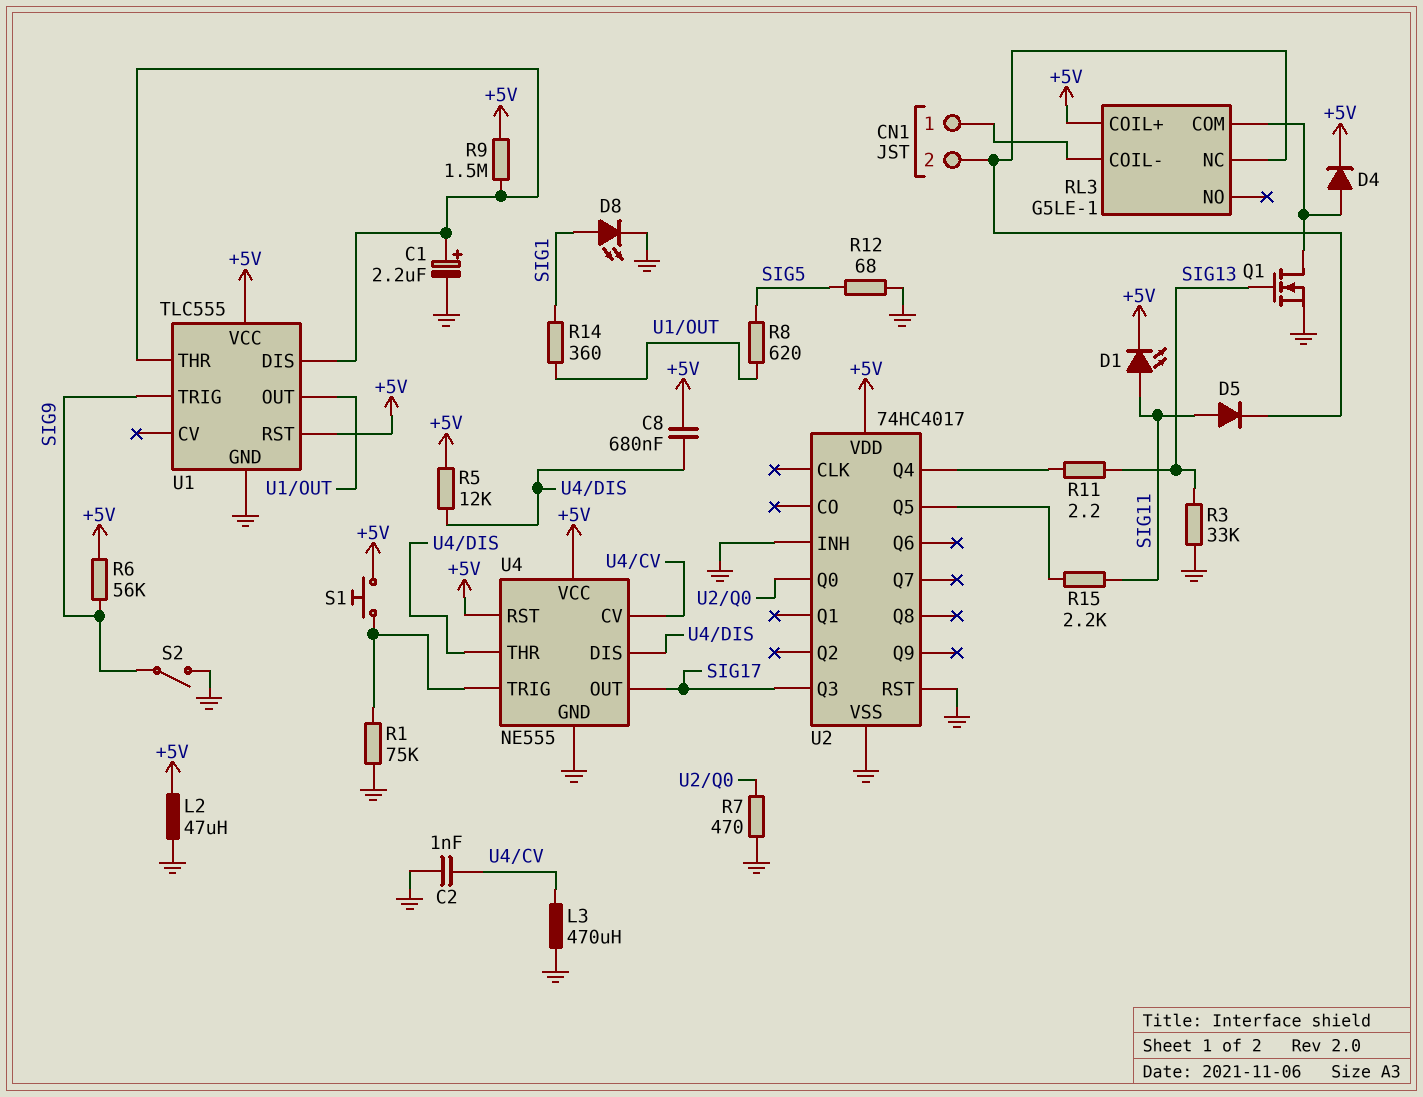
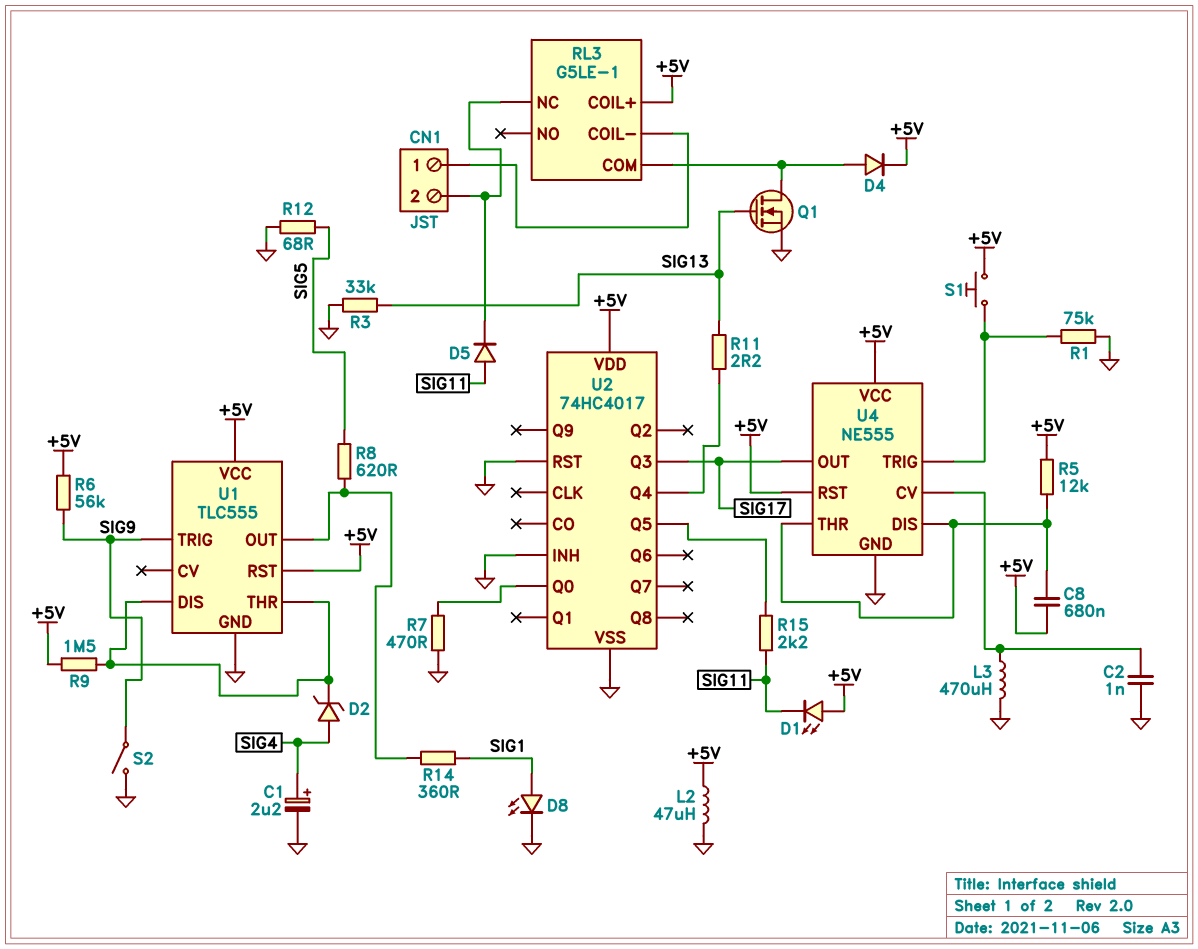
C1: 2.2uF (plus U1/DIS, minus GND) -> 2.2uF (plus SIG4, minus GND)
D1: LED (A SIG11, K +5V) -> LED (A +5V, K SIG11)
D2: none -> zener (A SIG4, K U1/DIS)

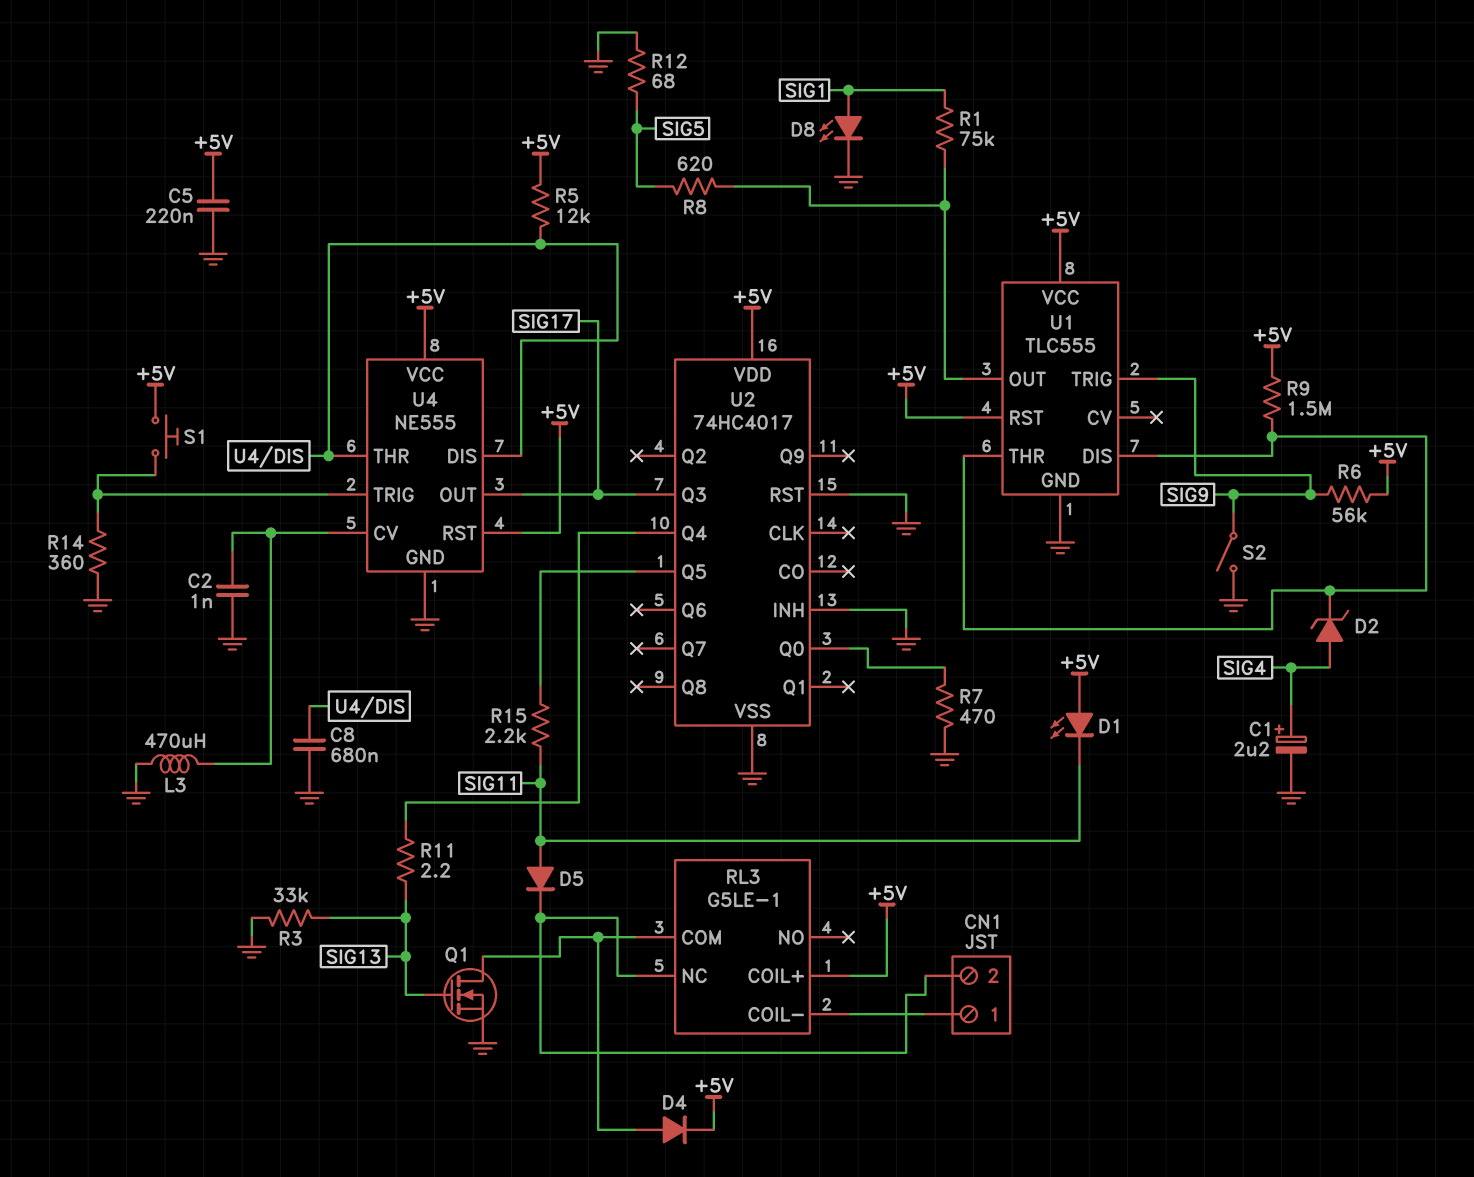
C5: none -> 220nF (+5V, GND)
C8: 680nF (+5V, U4/DIS) -> 680nF (GND, U4/DIS)
L2: 47uH (+5V, GND) -> none
R1: 75k (GND, U4/TRIG) -> 75k (SIG1, U1/OUT)
R14: 360 (SIG1, U1/OUT) -> 360 (GND, U4/TRIG)

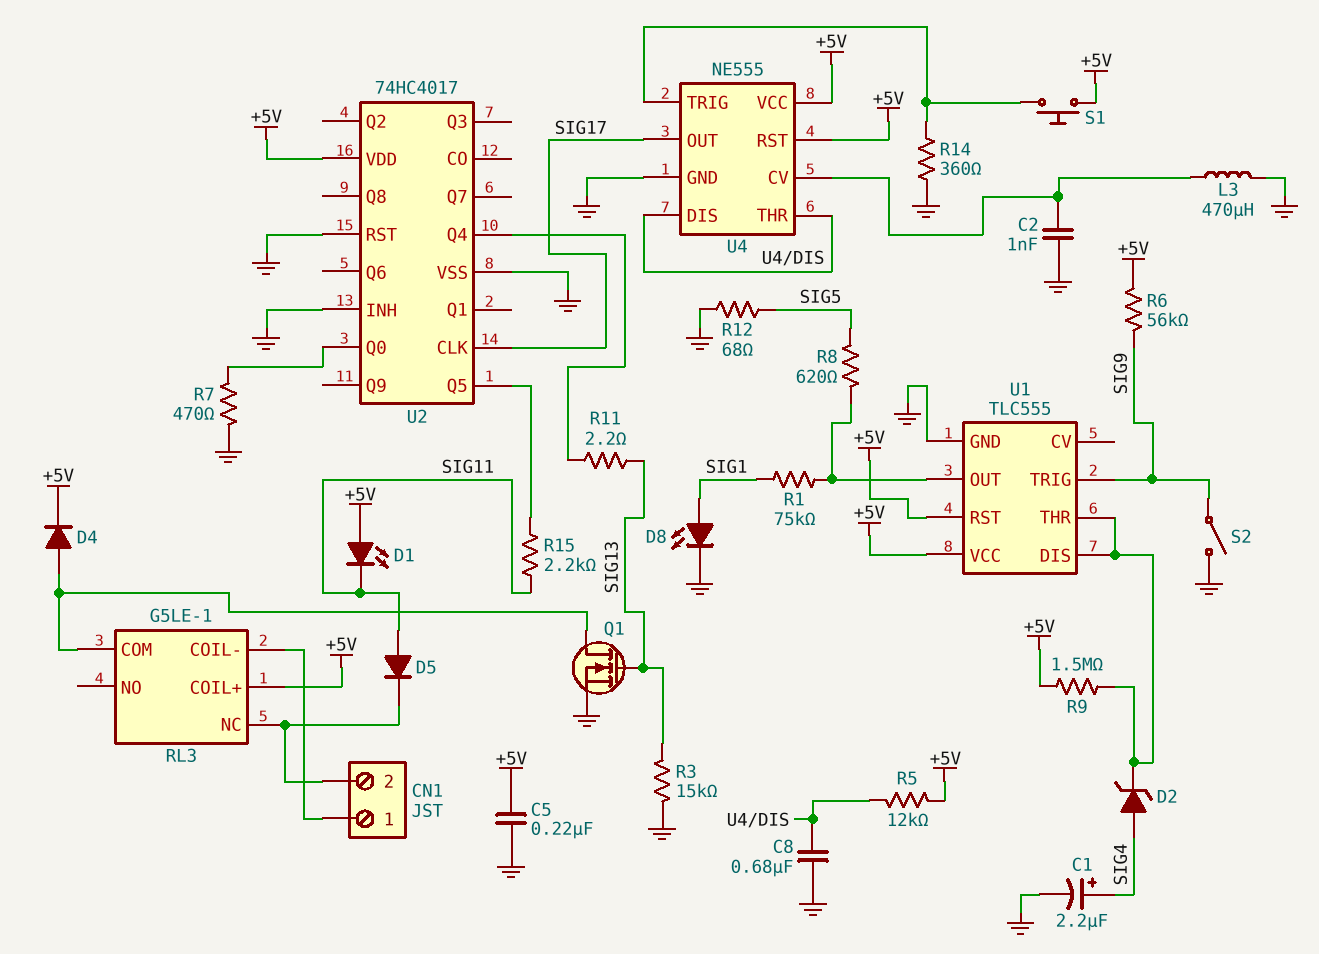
R3: 33k (GND, SIG13) -> 15k (GND, SIG13)
U2 pin CLK: none -> SIG17
U2 pin Q3: SIG17 -> none

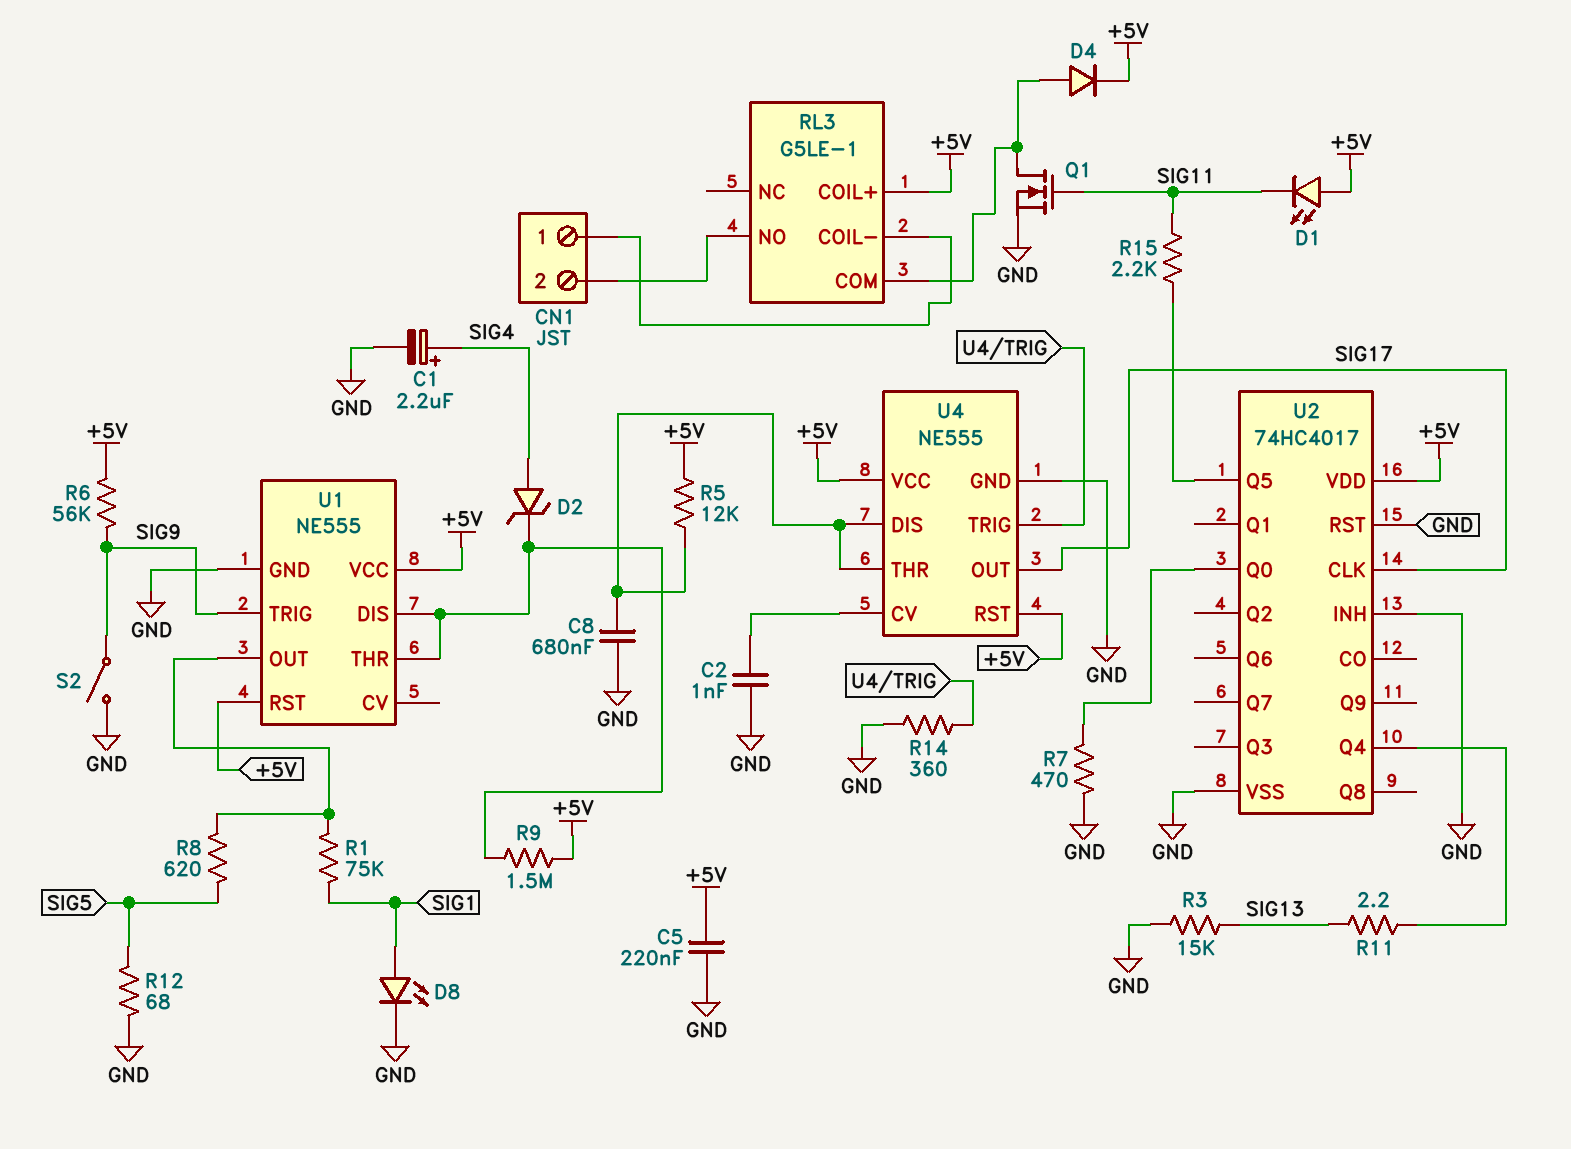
D5: diode (A SIG11, K CN1/2) -> none
L3: 470uH (GND, U4/CV) -> none
Q1: NMOS (G SIG13, D RL3/COM, S GND) -> NMOS (G SIG11, D RL3/COM, S GND)
RL3 pin NC: CN1/2 -> none
RL3 pin NO: none -> CN1/2
S1: button (+5V, U4/TRIG) -> none
U1: TLC555 -> NE555

